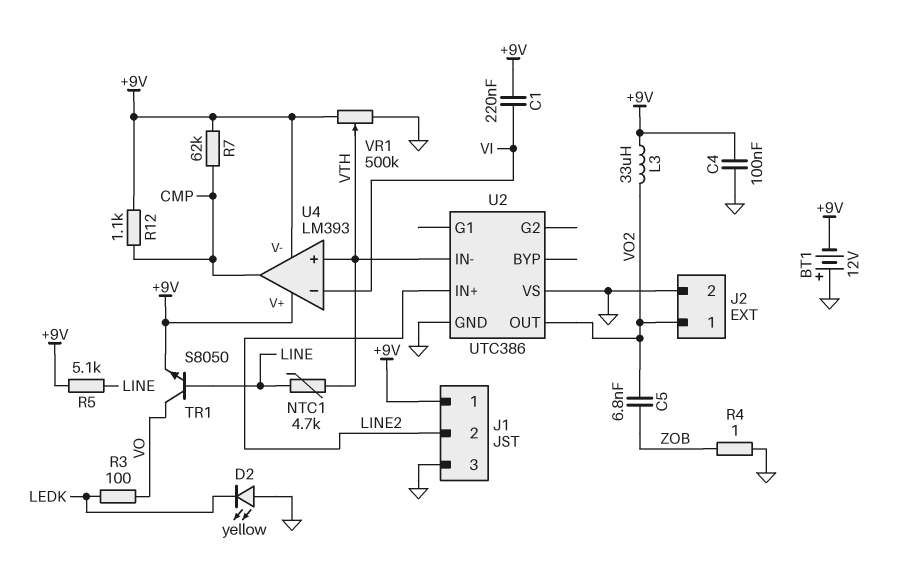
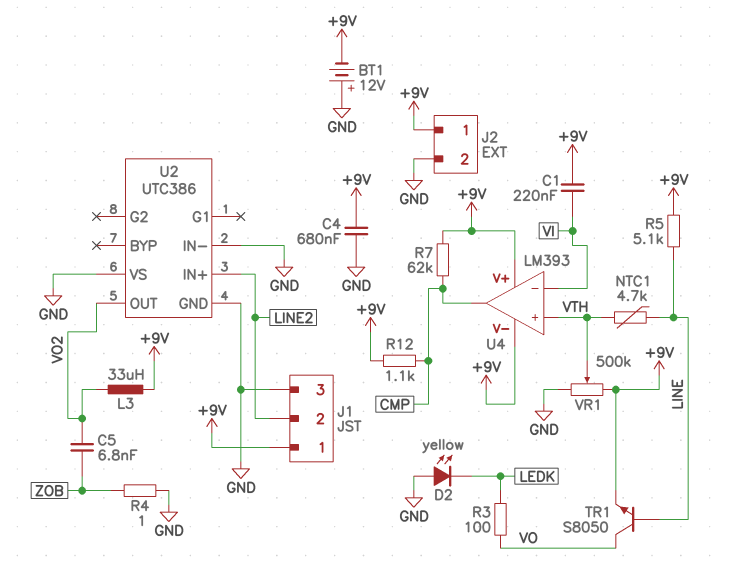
C4: 100nF (+9V, GND) -> 680nF (+9V, GND)
J2 pin 1: VO2 -> +9V
U2 pin IN-: VTH -> GND

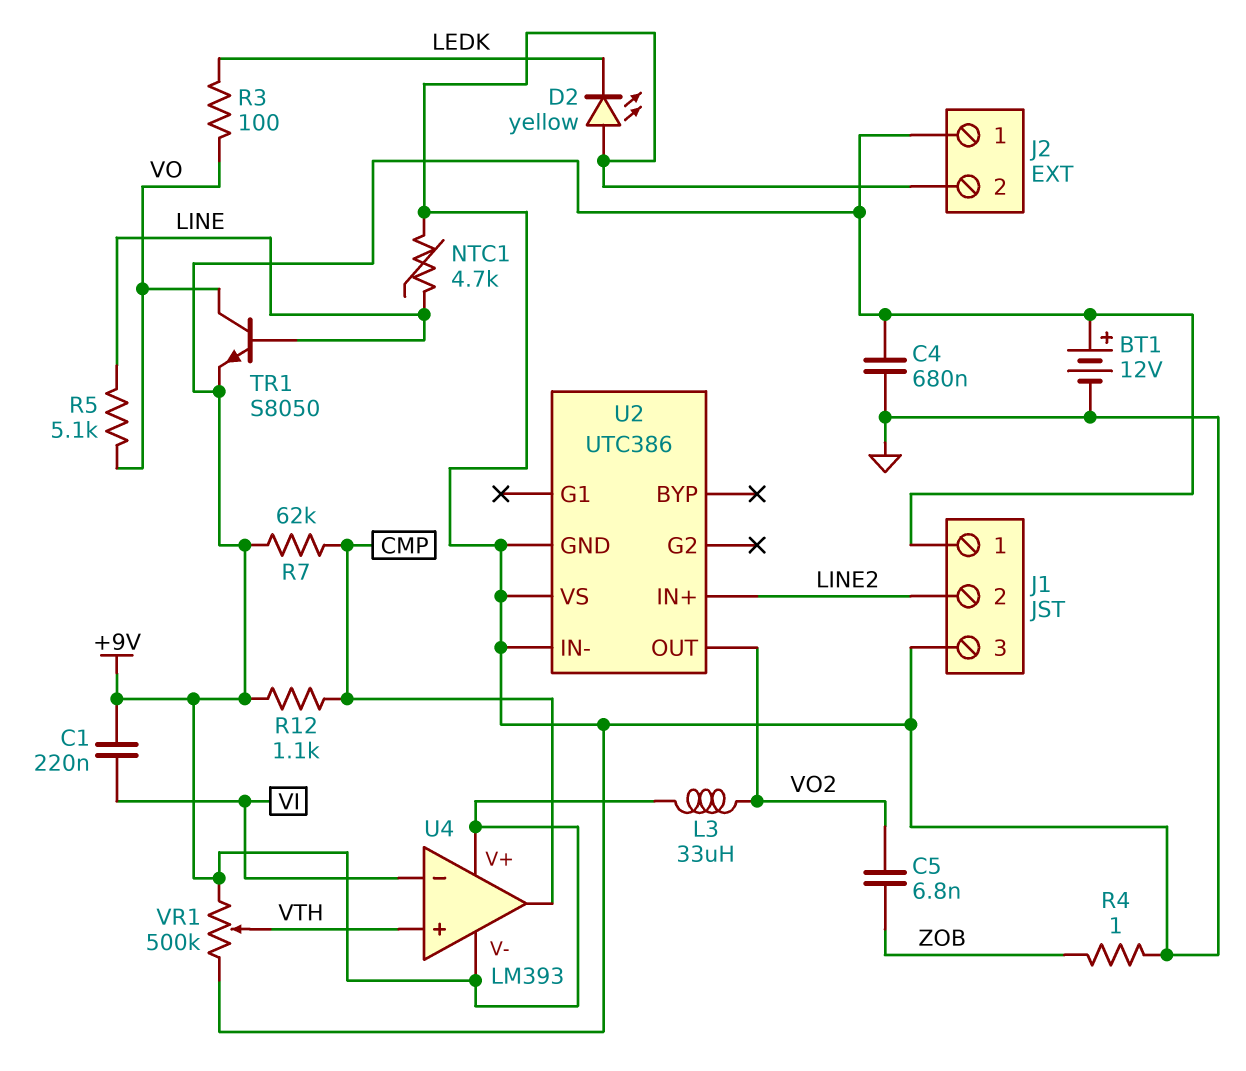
BT1: 12V (plus GND, minus +9V) -> 12V (plus +9V, minus GND)
NTC1: 4.7k (LINE, VTH) -> 4.7k (GND, LINE)
R5: 5.1k (+9V, LINE) -> 5.1k (LINE, VO)

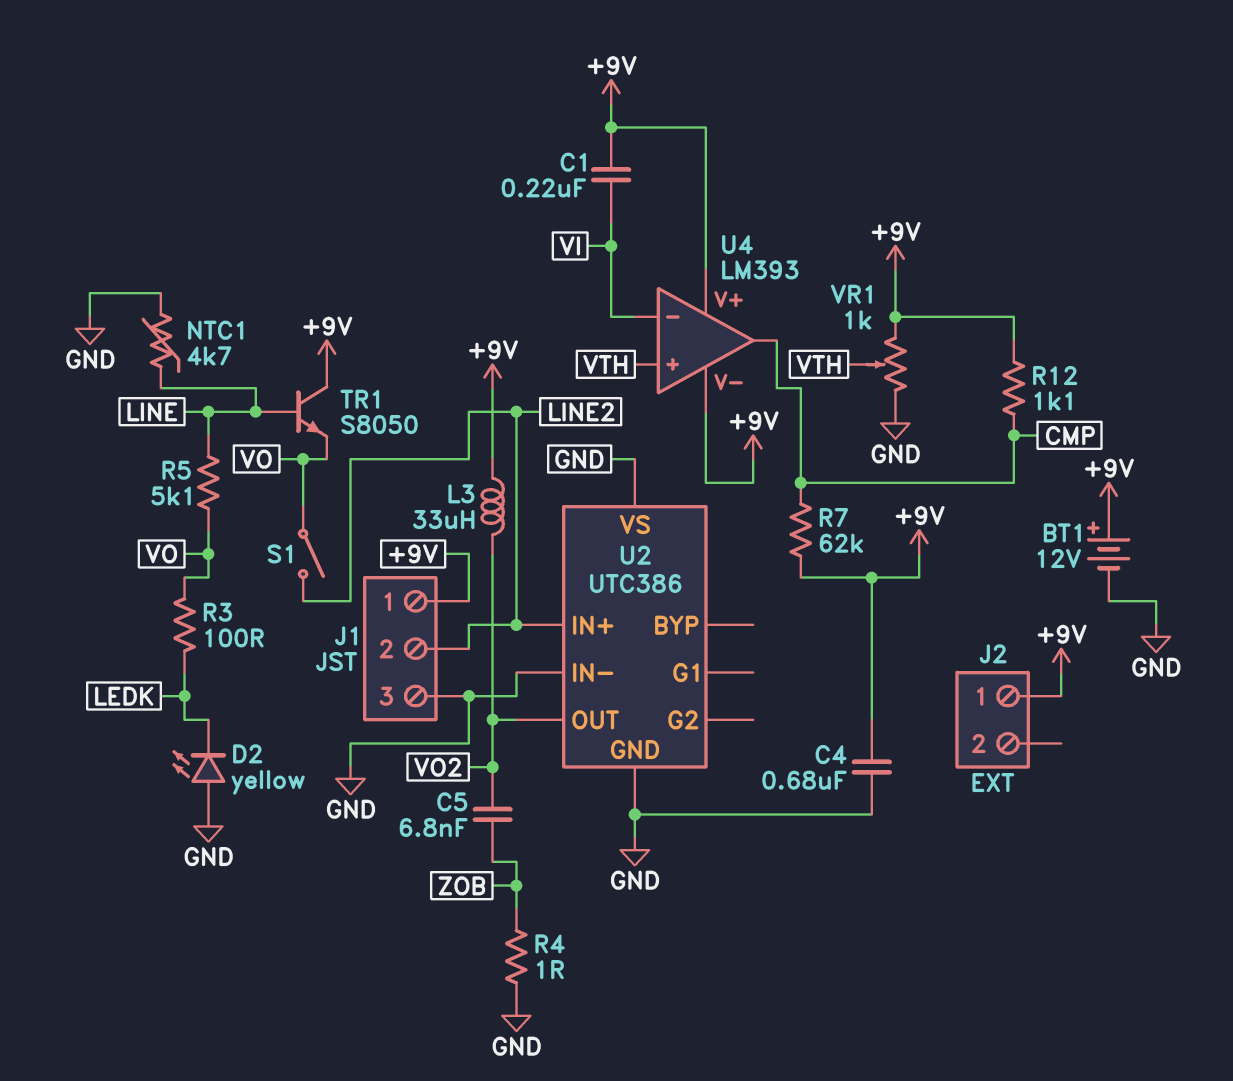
J2 pin 2: GND -> none
S1: none -> switch (LINE2, VO)
TR1: NPN S8050 (B LINE, C VO, E +9V) -> NPN S8050 (B LINE, C +9V, E VO)
VR1: 500k (+9V, GND, wiper VTH) -> 1k (+9V, GND, wiper VTH)

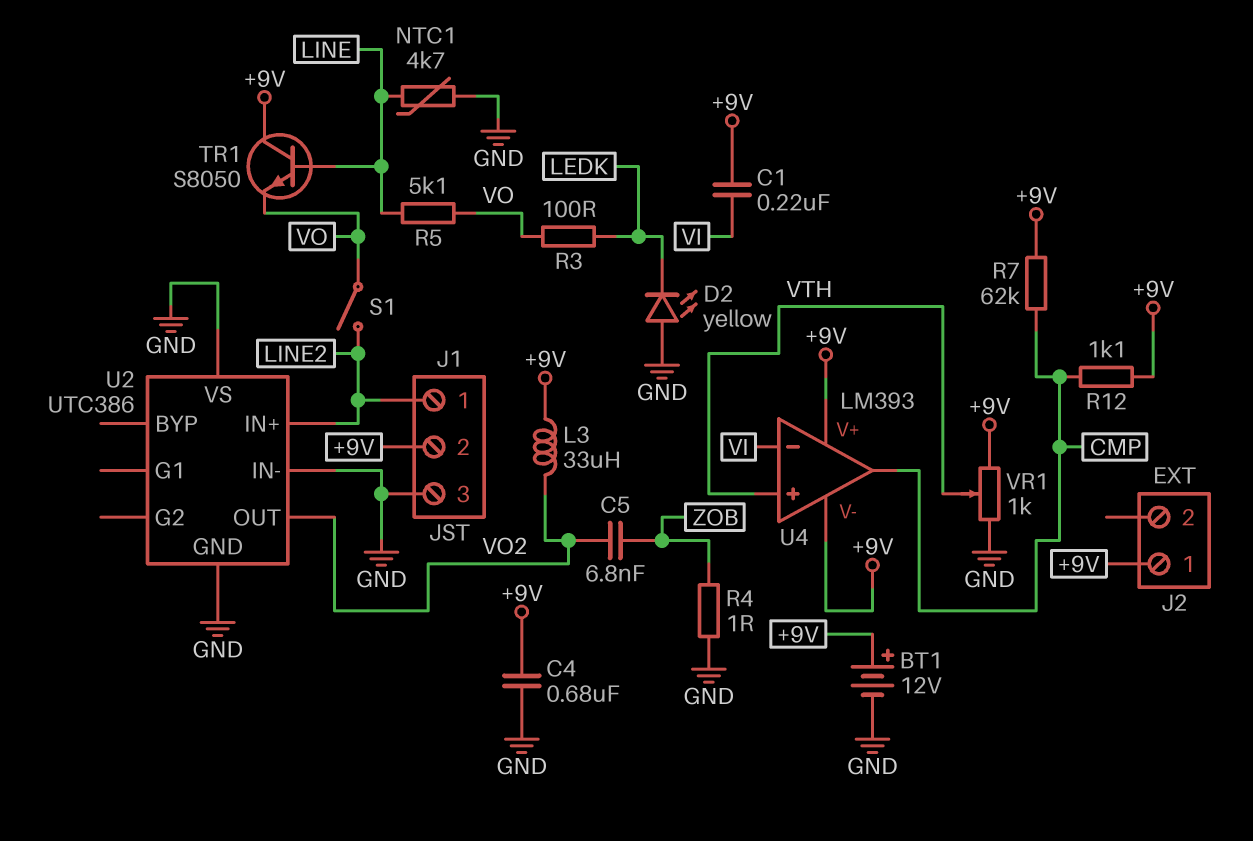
J1 pin 1: +9V -> LINE2
J1 pin 2: LINE2 -> +9V

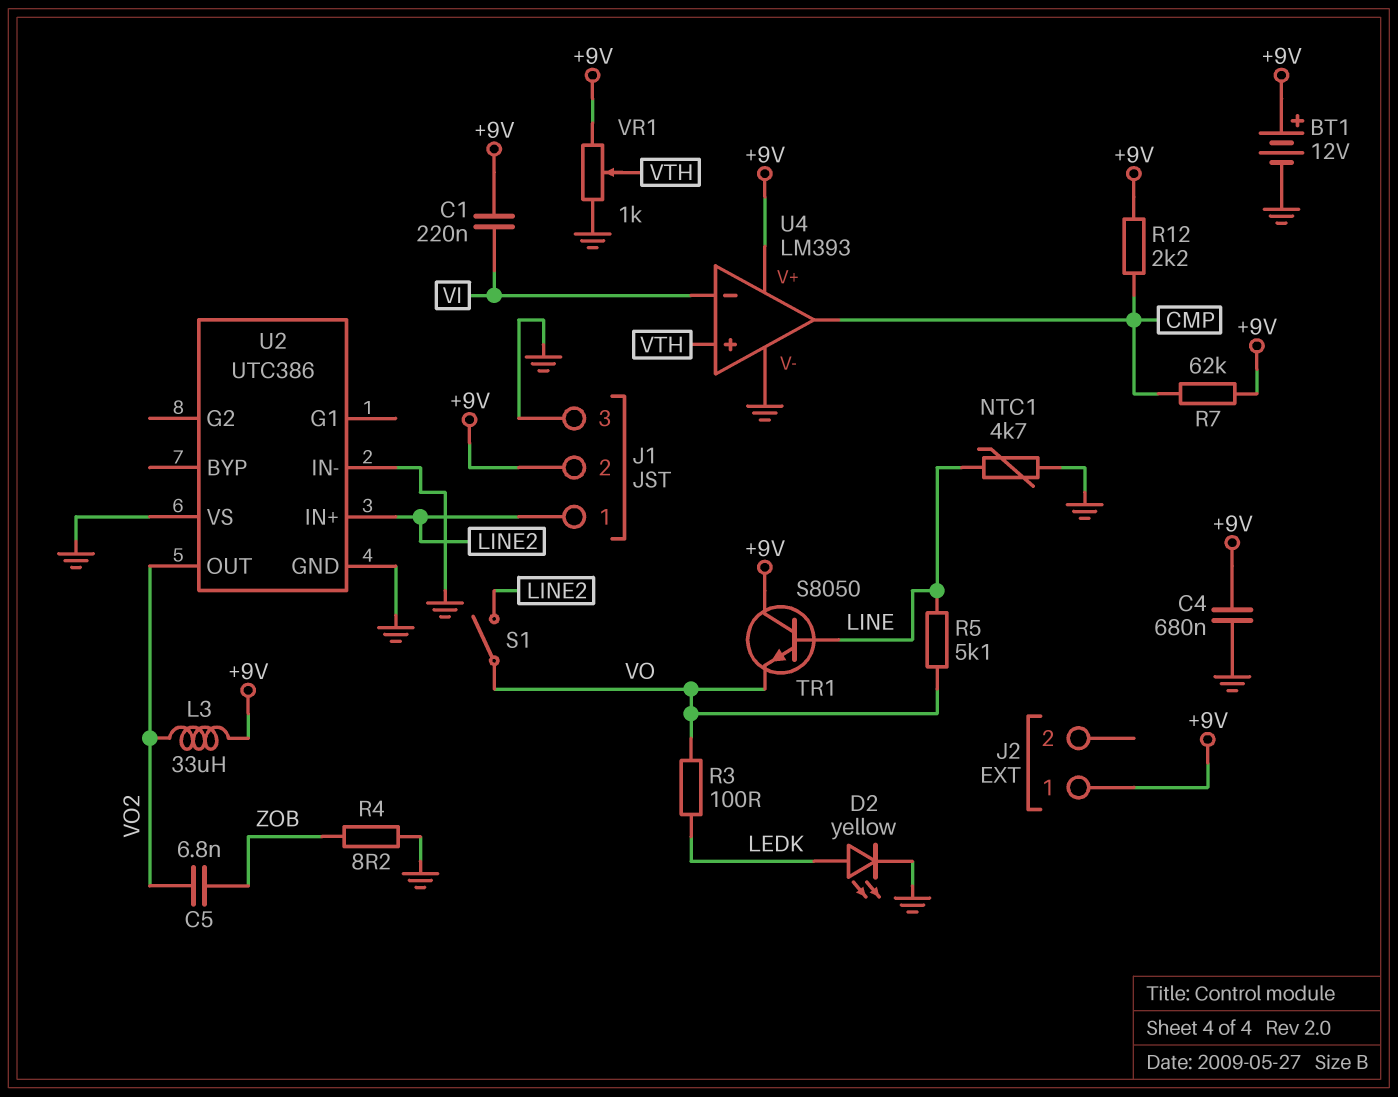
D2: LED yellow (A GND, K LEDK) -> LED yellow (A LEDK, K GND)
R4: 1 (GND, ZOB) -> 8.2 (GND, ZOB)
R12: 1.1k (+9V, CMP) -> 2.2k (+9V, CMP)
U4 pin V-: +9V -> GND

